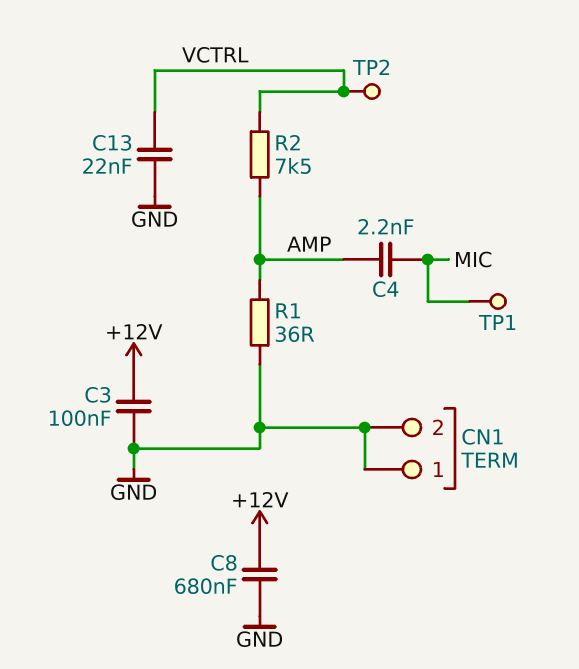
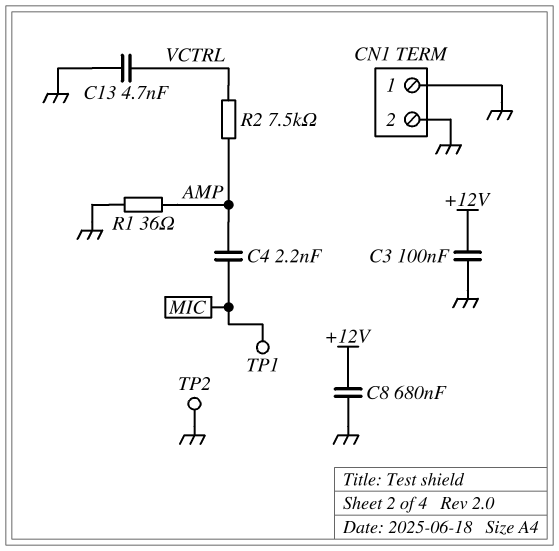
C13: 22nF (GND, VCTRL) -> 4.7nF (GND, VCTRL)
TP2: test point (VCTRL) -> test point (GND)

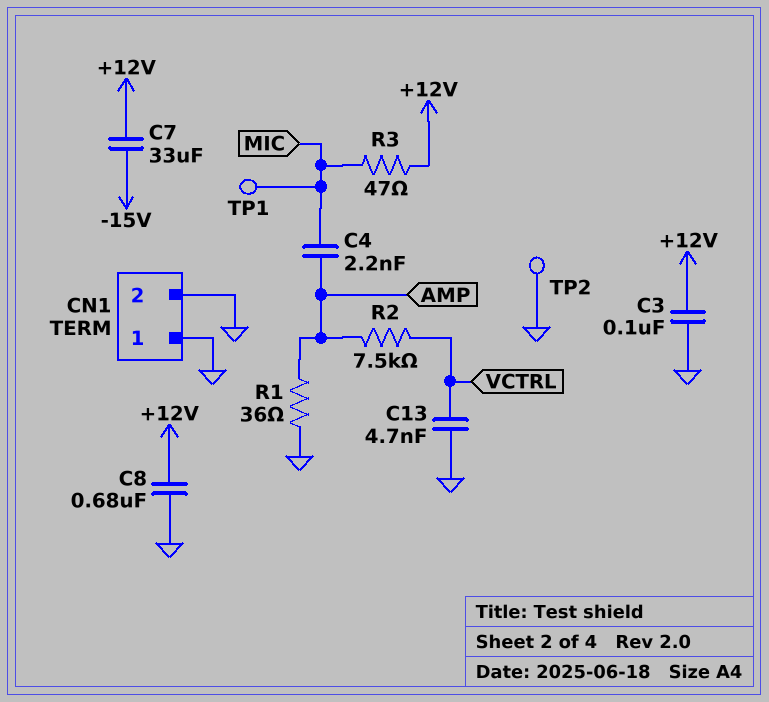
C7: none -> 33uF (+12V, -15V)
R3: none -> 47 (+12V, MIC)

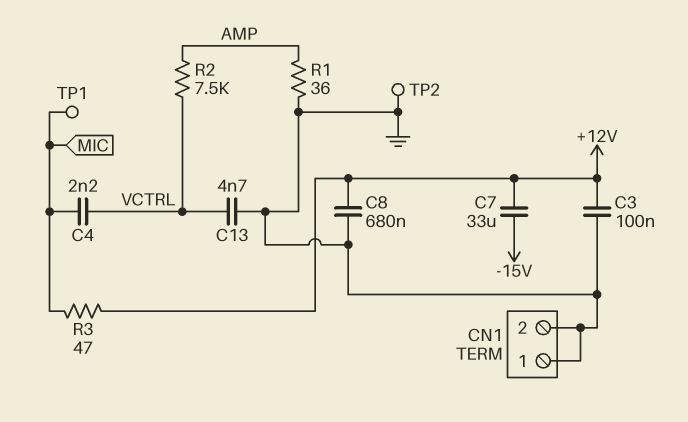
C4: 2.2nF (AMP, MIC) -> 2.2nF (MIC, VCTRL)

